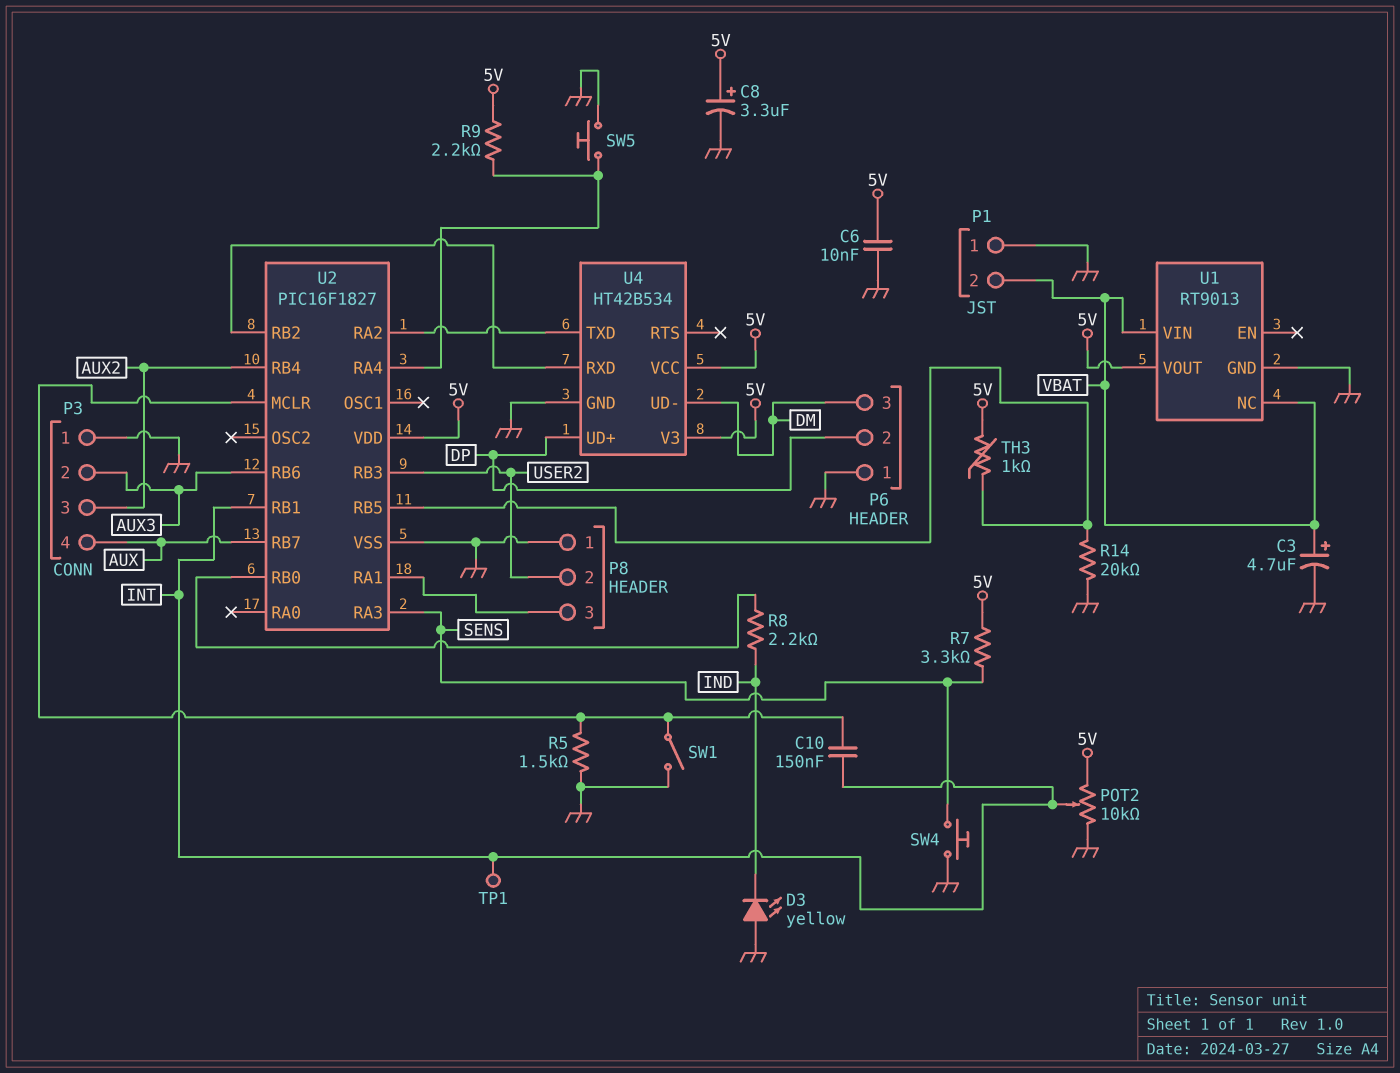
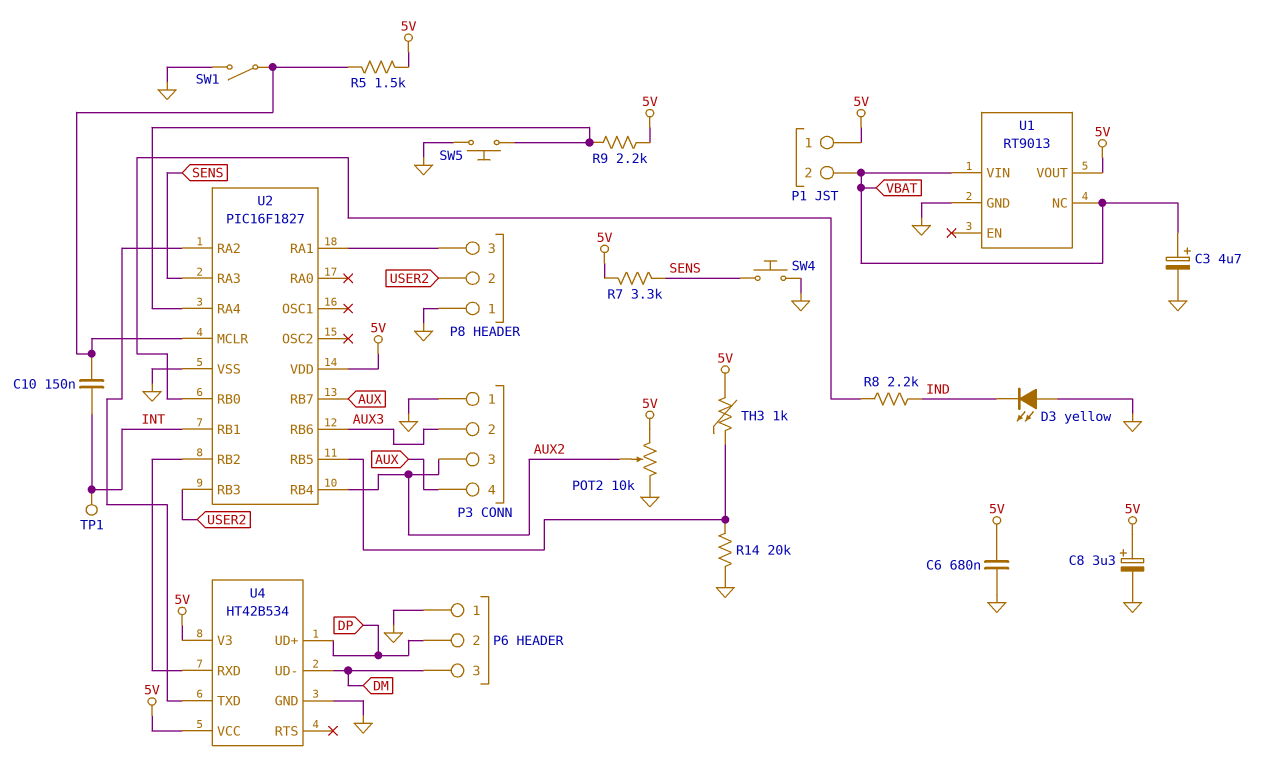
C6: 10nF (5V, GND) -> 680nF (5V, GND)
P1 pin 1: GND -> 5V
POT2: 10k (5V, GND, wiper INT) -> 10k (5V, GND, wiper AUX2)
R5: 1.5k (GND, U2/MCLR) -> 1.5k (5V, U2/MCLR)

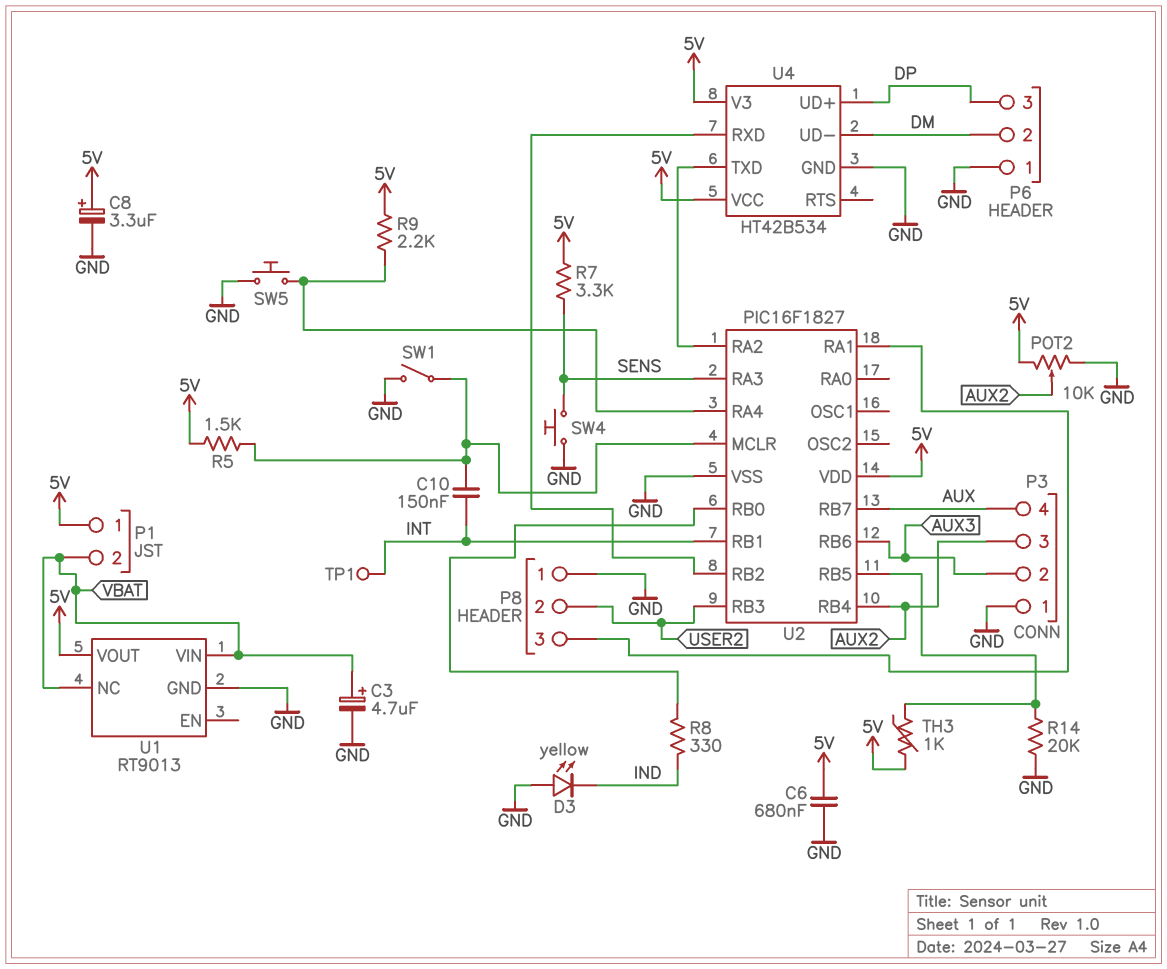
P6 pin 2: DP -> DM
P6 pin 3: DM -> DP
R8: 2.2k (IND, U2/RB0) -> 330 (IND, U2/RB0)

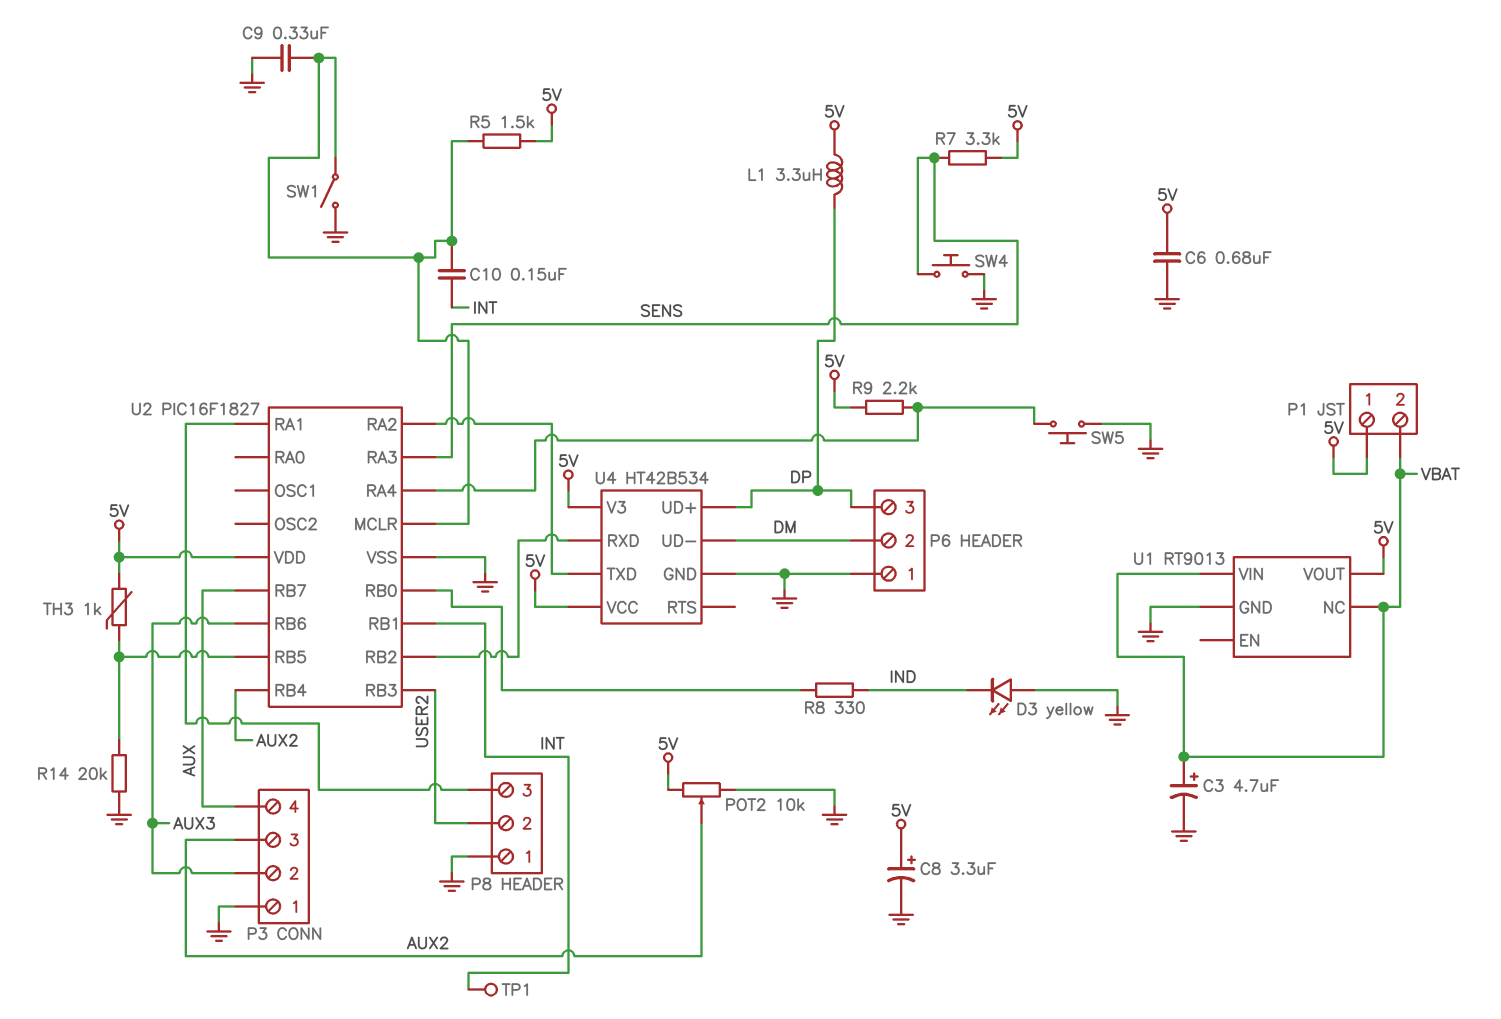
C9: none -> 330nF (GND, U2/MCLR)
L1: none -> 3.3uH (5V, DP)

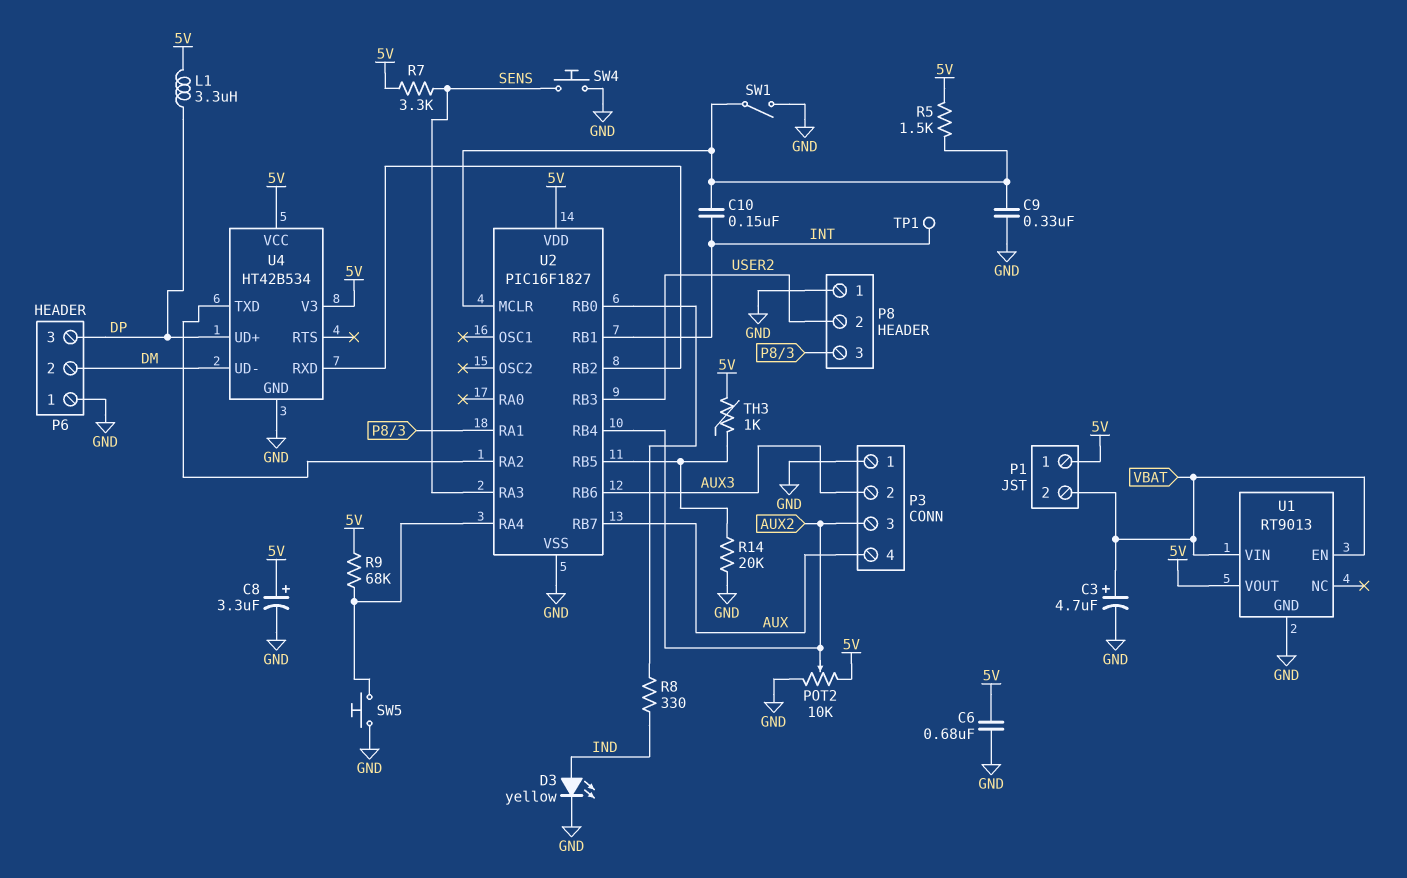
D3: LED yellow (A GND, K IND) -> LED yellow (A IND, K GND)
R9: 2.2k (5V, U2/RA4) -> 68k (5V, U2/RA4)
U1 pin EN: none -> VBAT
U1 pin NC: VBAT -> none

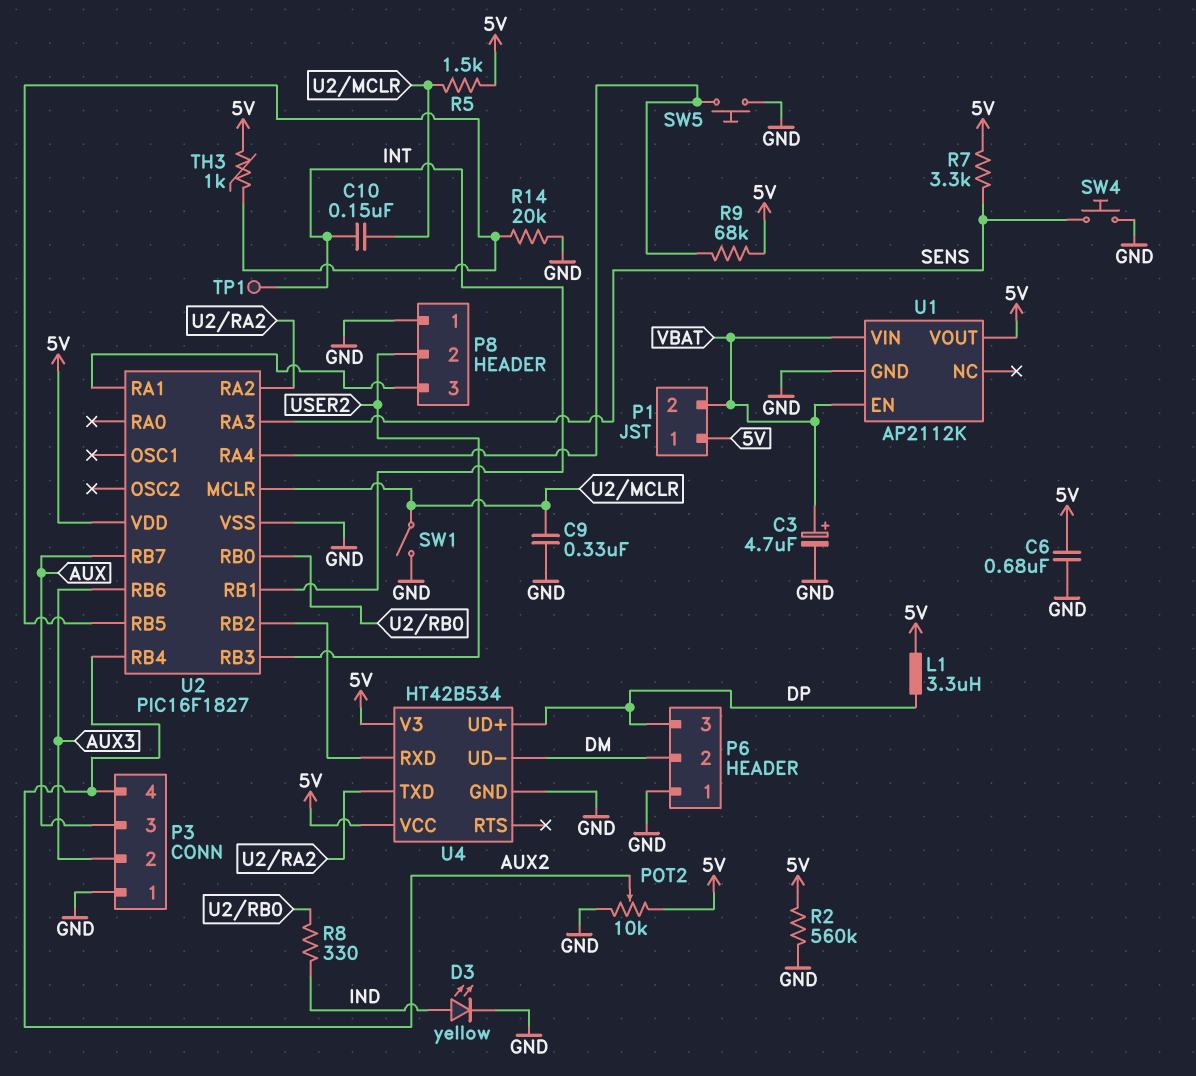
C8: 3.3uF (plus 5V, minus GND) -> none
P3 pin 3: AUX2 -> AUX
P3 pin 4: AUX -> AUX2
R2: none -> 560k (5V, GND)
U1: RT9013 -> AP2112K

